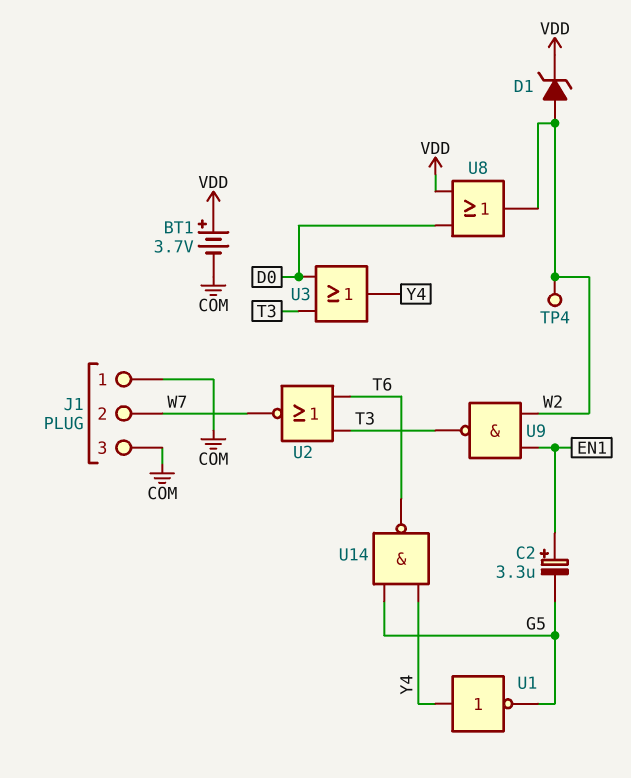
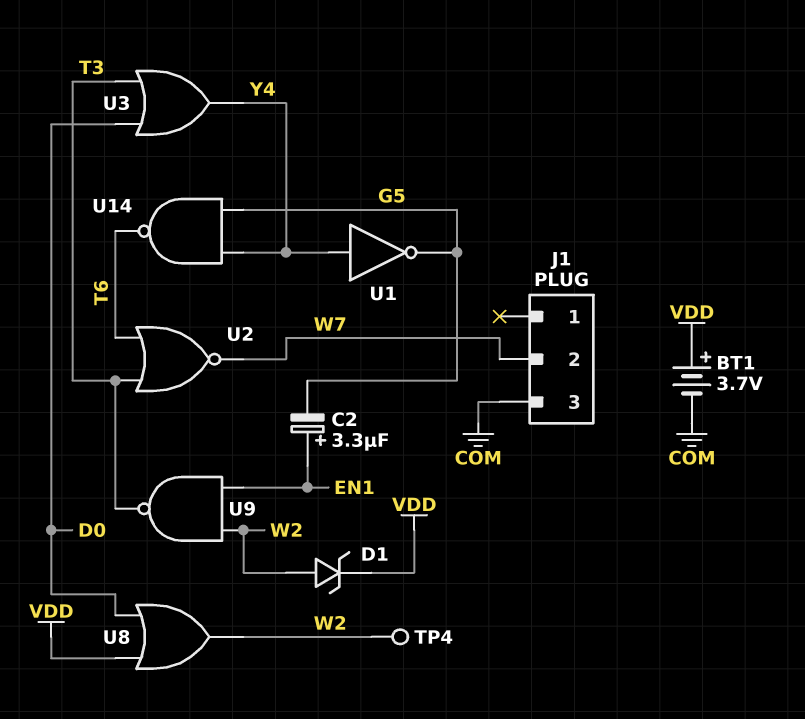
J1 pin 1: COM -> none

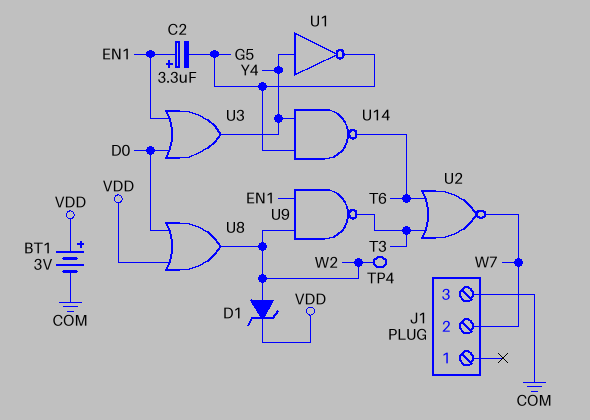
BT1: 3.7V (plus VDD, minus COM) -> 3V (plus VDD, minus COM)
U3: OR (in D0, in T3, out Y4) -> OR (in D0, in EN1, out Y4)

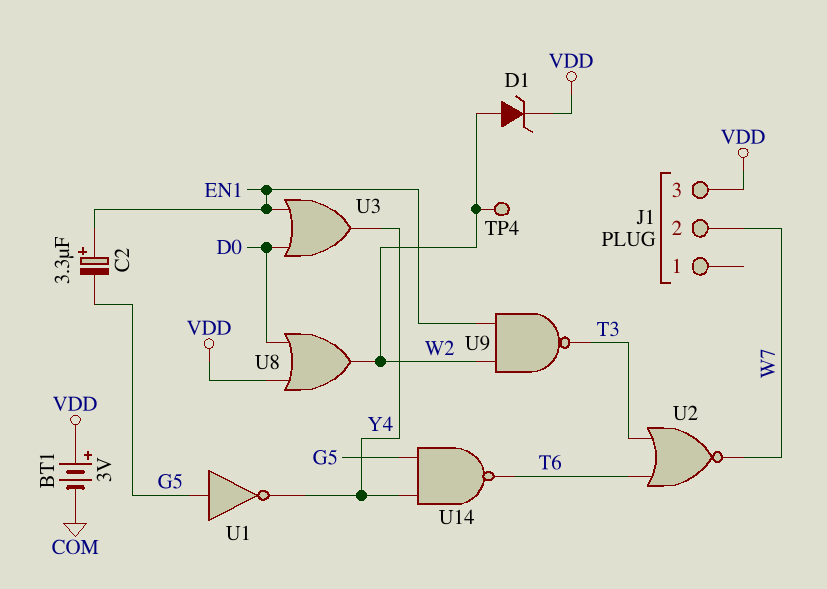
J1 pin 3: COM -> VDD
U1: NOT (in Y4, out G5) -> NOT (in G5, out Y4)

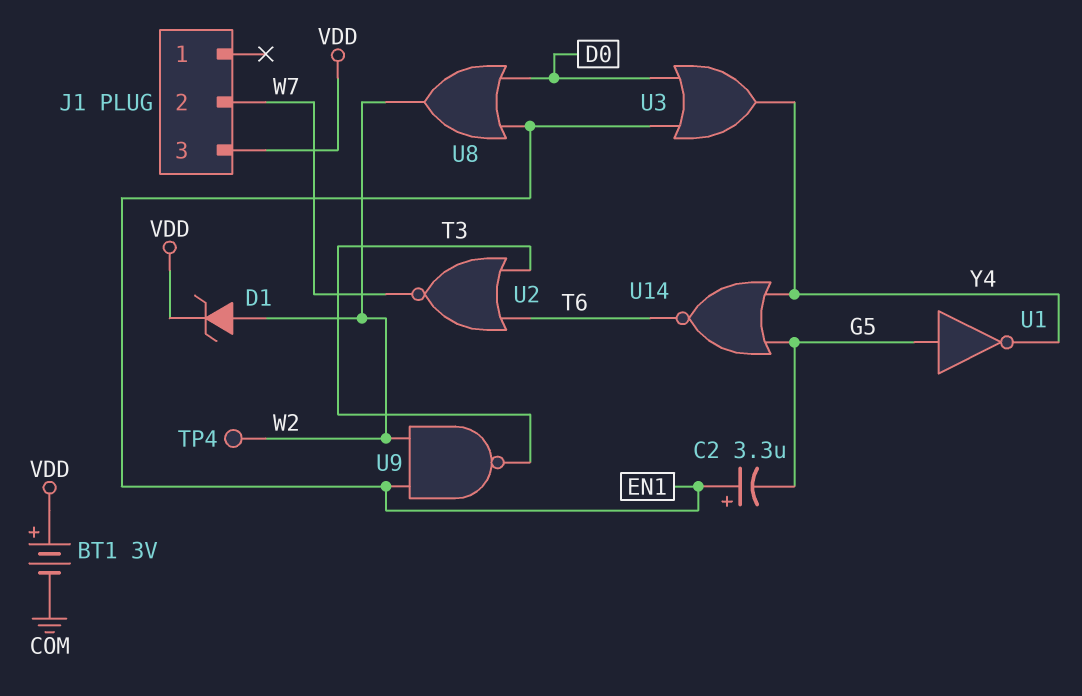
U8: OR (in D0, in VDD, out W2) -> OR (in D0, in EN1, out W2)
U14: NAND (in G5, in Y4, out T6) -> NOR (in G5, in Y4, out T6)

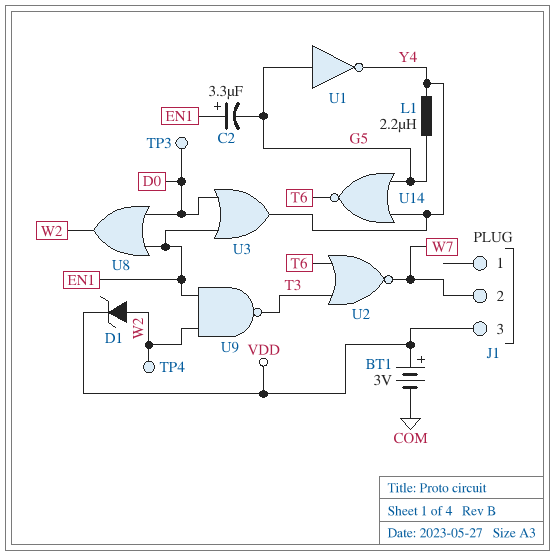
L1: none -> 2.2uH (G5, Y4)
TP3: none -> test point (D0)

